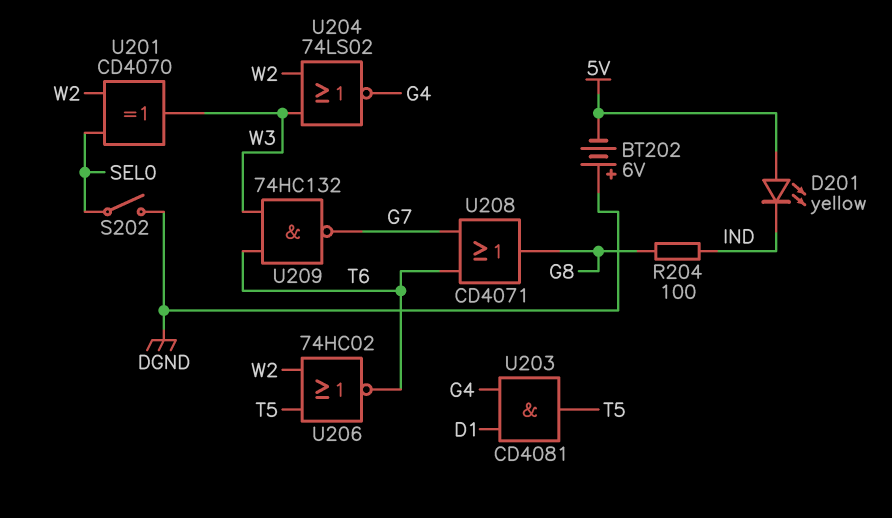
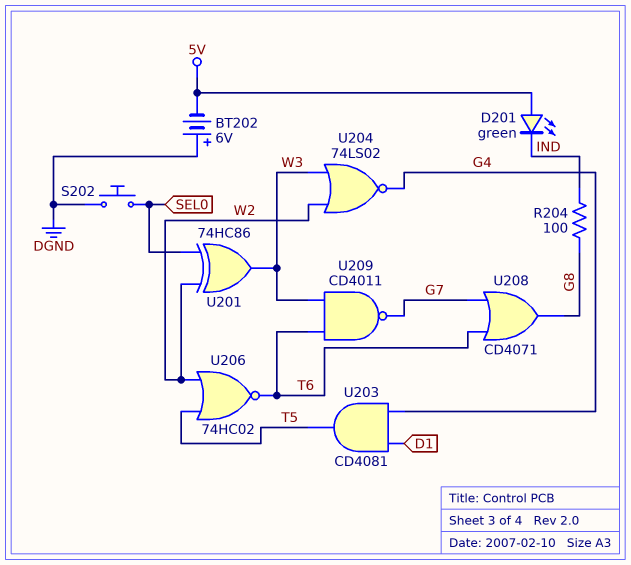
D201: LED yellow (A 5V, K IND) -> LED green (A 5V, K IND)
S202: switch (DGND, SEL0) -> button (DGND, SEL0)
U201: XOR CD4070 (in SEL0, in W2, out W3) -> XOR 74HC86 (in SEL0, in W2, out W3)
U209: NAND 74HC132 (in T6, in W3, out G7) -> NAND CD4011 (in T6, in W3, out G7)

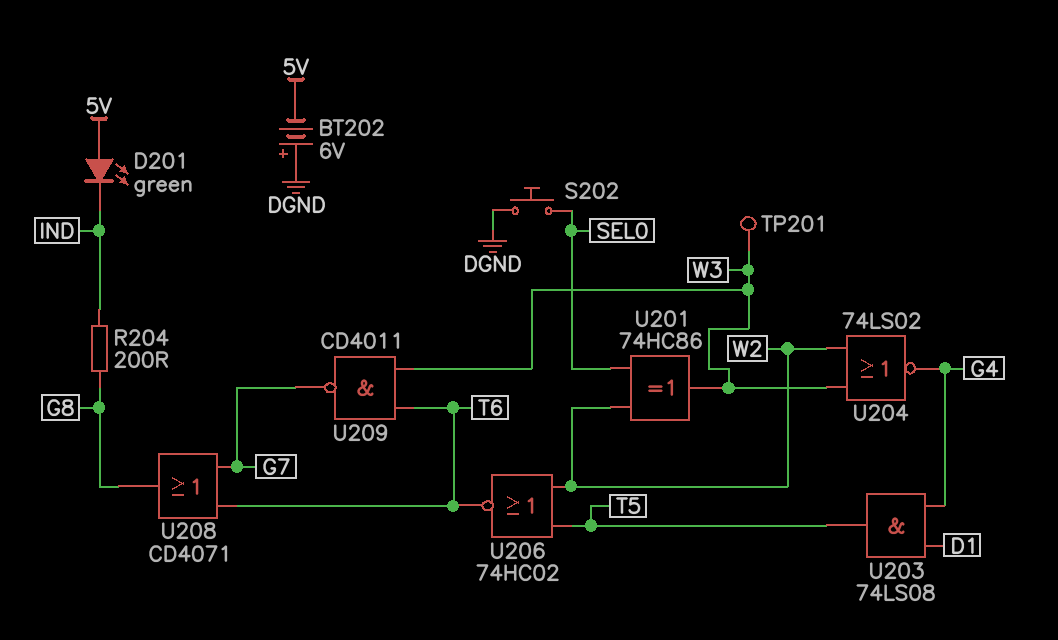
R204: 100 (G8, IND) -> 200 (G8, IND)
TP201: none -> test point (W3)
U203: AND CD4081 (in D1, in G4, out T5) -> AND 74LS08 (in D1, in G4, out T5)

